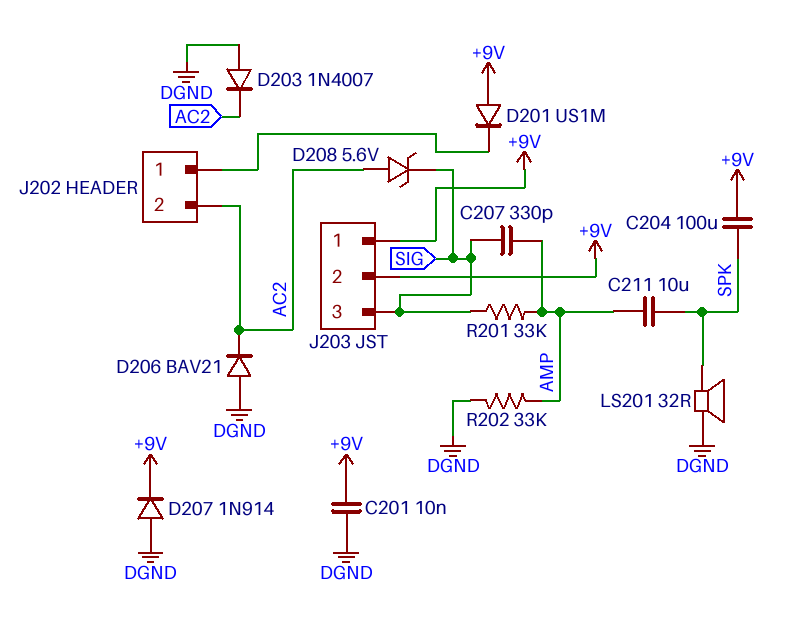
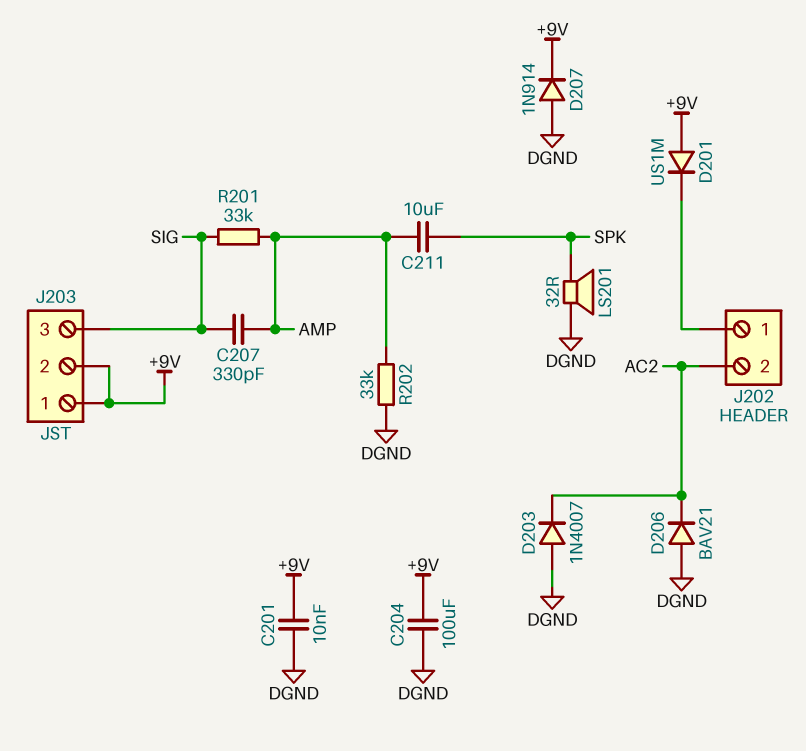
C204: 100uF (+9V, SPK) -> 100uF (+9V, DGND)
D208: zener 5.6V (A AC2, K SIG) -> none

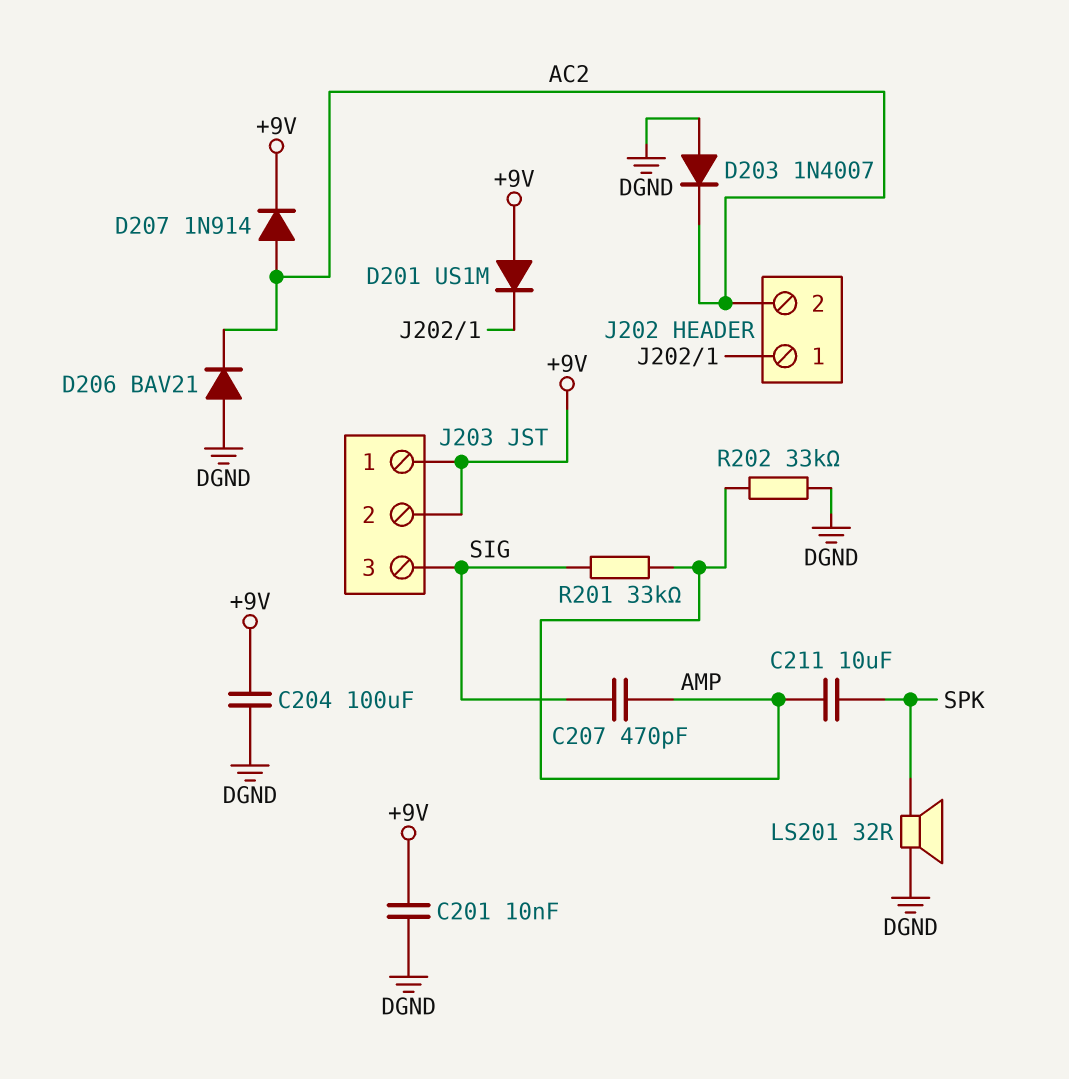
C207: 330pF (AMP, SIG) -> 470pF (AMP, SIG)
D207: diode 1N914 (A DGND, K +9V) -> diode 1N914 (A AC2, K +9V)

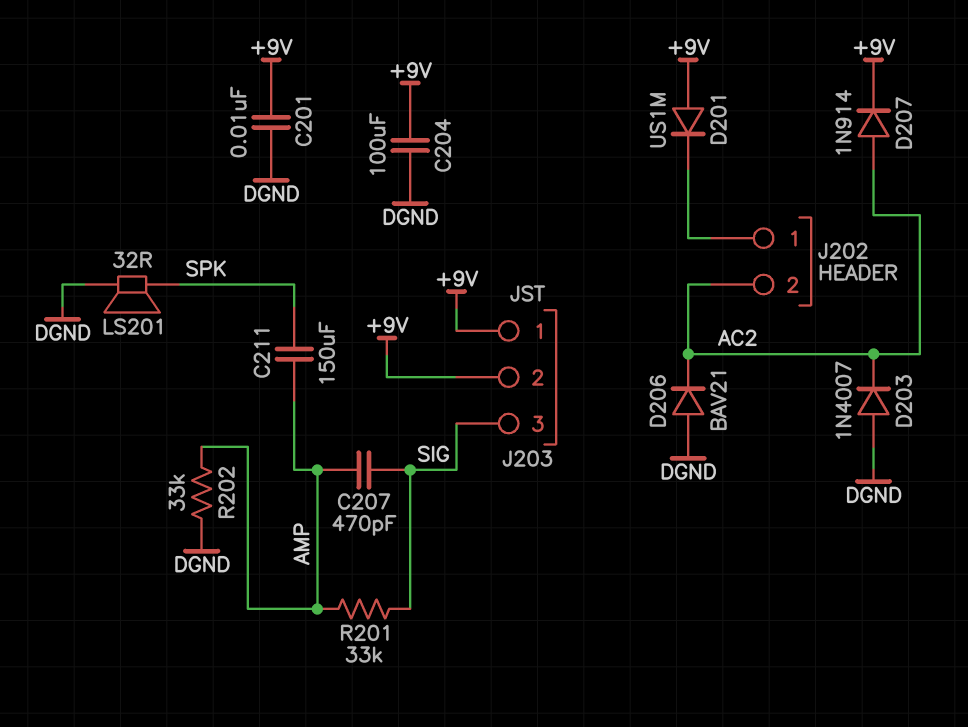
C211: 10uF (AMP, SPK) -> 150uF (AMP, SPK)

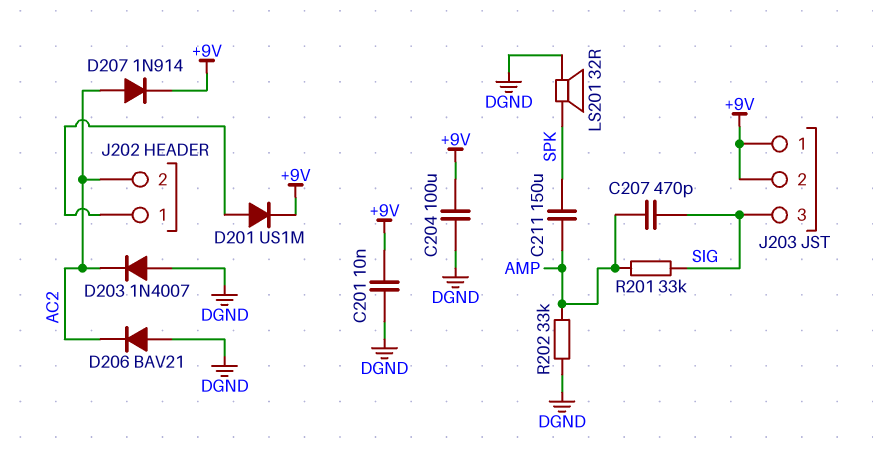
D201: diode US1M (A +9V, K J202/1) -> diode US1M (A J202/1, K +9V)

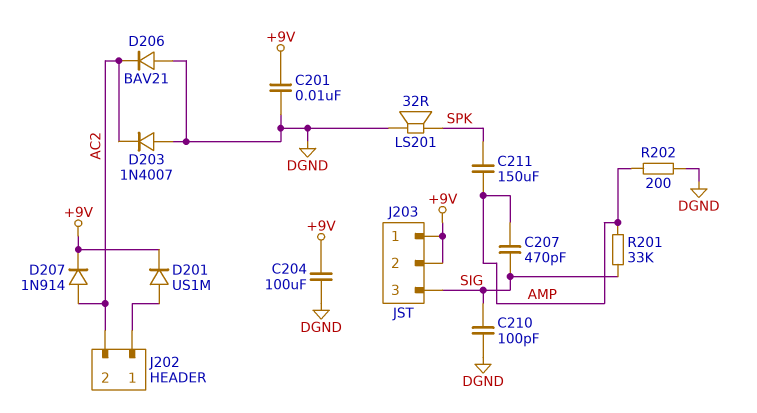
C210: none -> 100pF (DGND, SIG)
R202: 33k (AMP, DGND) -> 200 (AMP, DGND)

